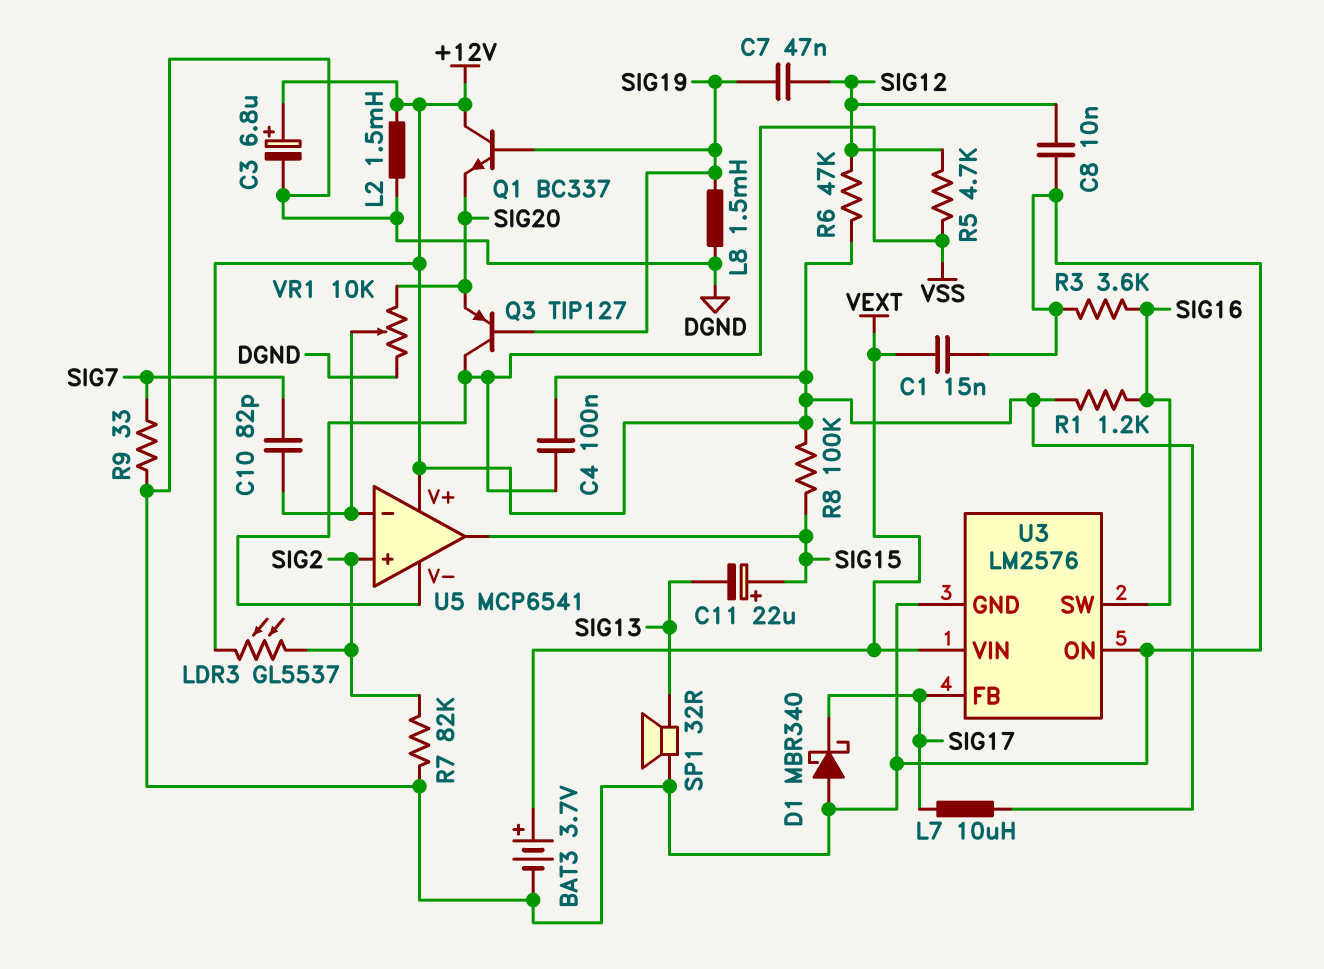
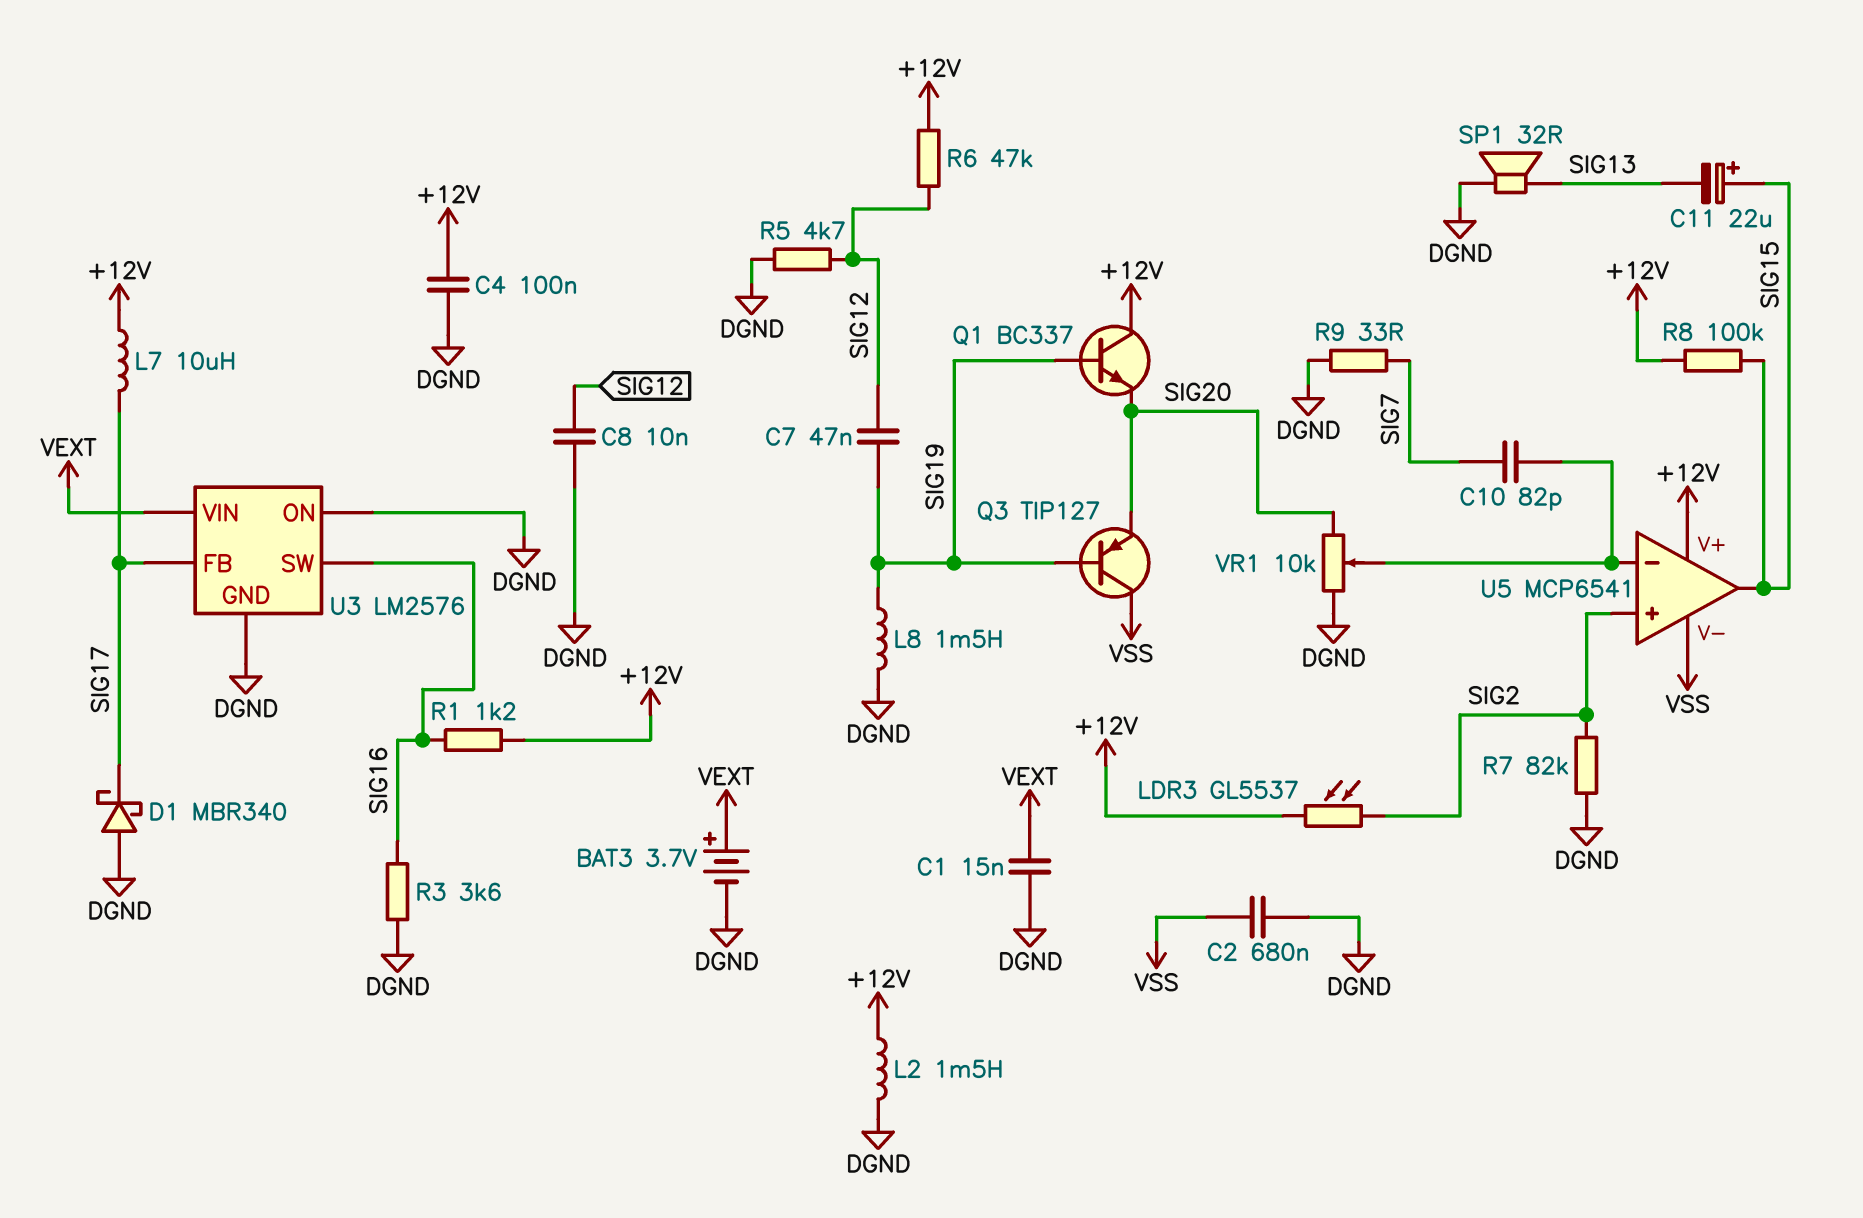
C2: none -> 680nF (DGND, VSS)
C3: 6.8uF (plus +12V, minus DGND) -> none
C4: 100nF (+12V, VSS) -> 100nF (+12V, DGND)
R5: 4.7k (SIG12, VSS) -> 4.7k (DGND, SIG12)

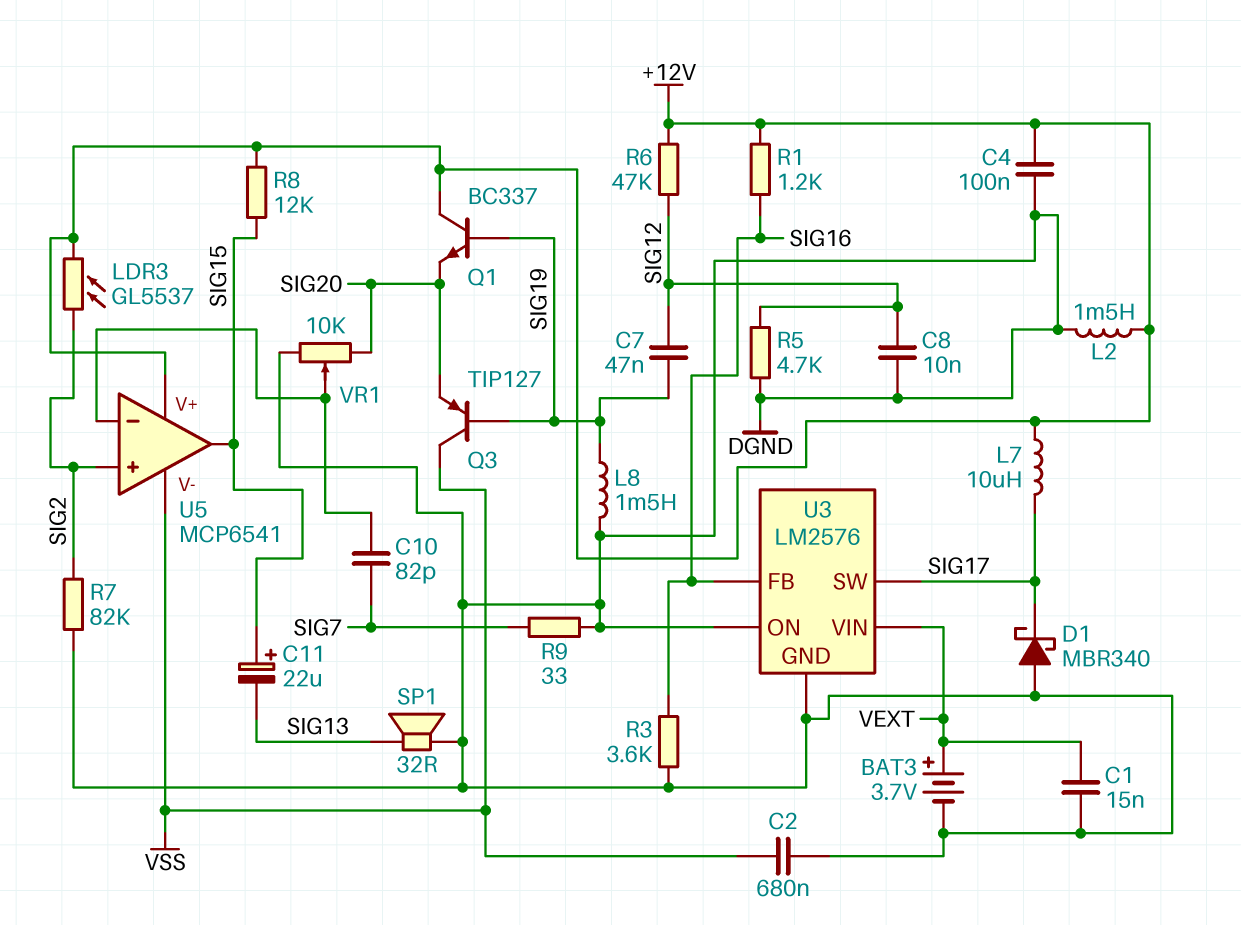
R8: 100k (+12V, SIG15) -> 12k (+12V, SIG15)
U3 pin FB: SIG17 -> SIG16
U3 pin SW: SIG16 -> SIG17

